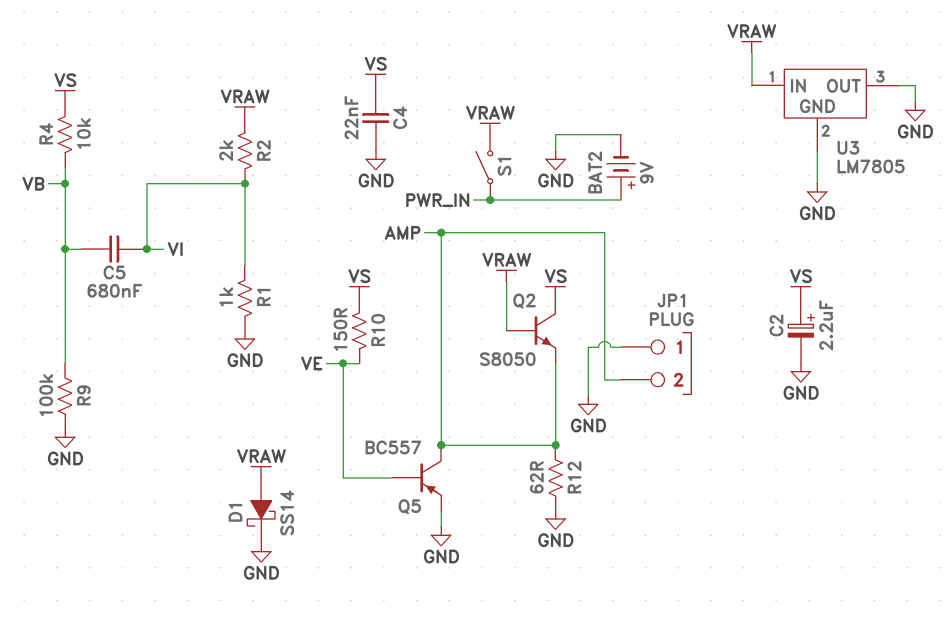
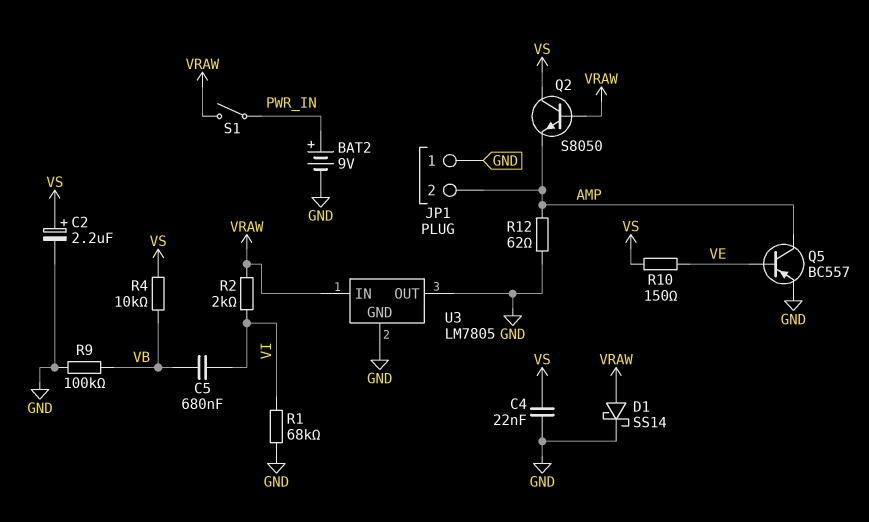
R1: 1k (GND, VI) -> 68k (GND, VI)

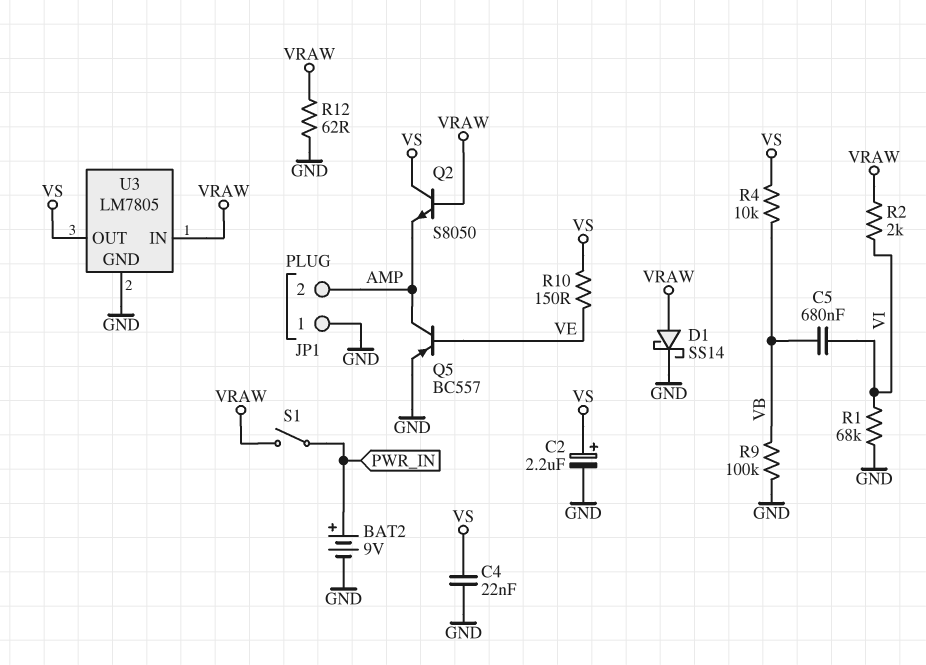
R12: 62 (AMP, GND) -> 62 (GND, VRAW)
U3 pin OUT: GND -> VS

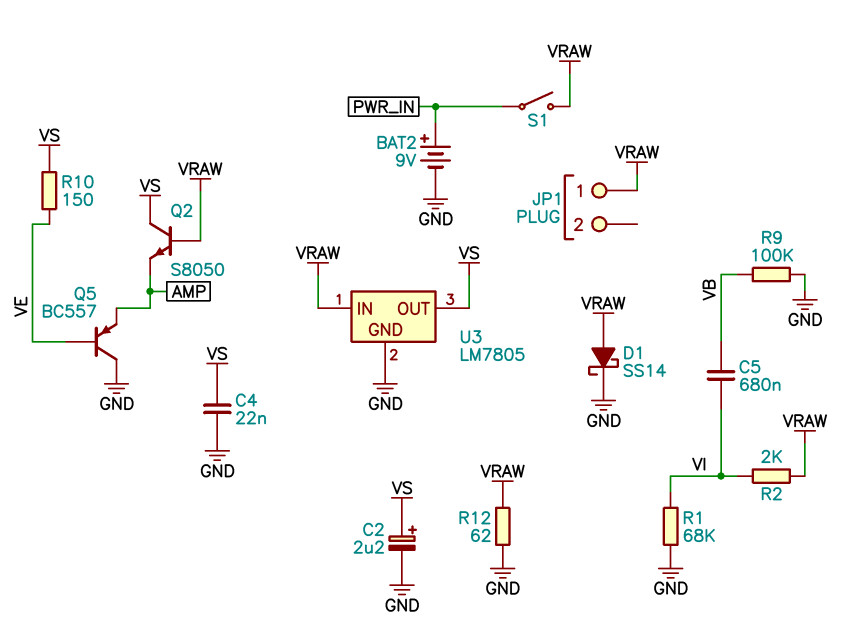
JP1 pin 1: GND -> VRAW
JP1 pin 2: AMP -> none
Q5: PNP BC557 (B VE, C AMP, E GND) -> PNP BC557 (B VE, C GND, E AMP)
R4: 10k (VB, VS) -> none

